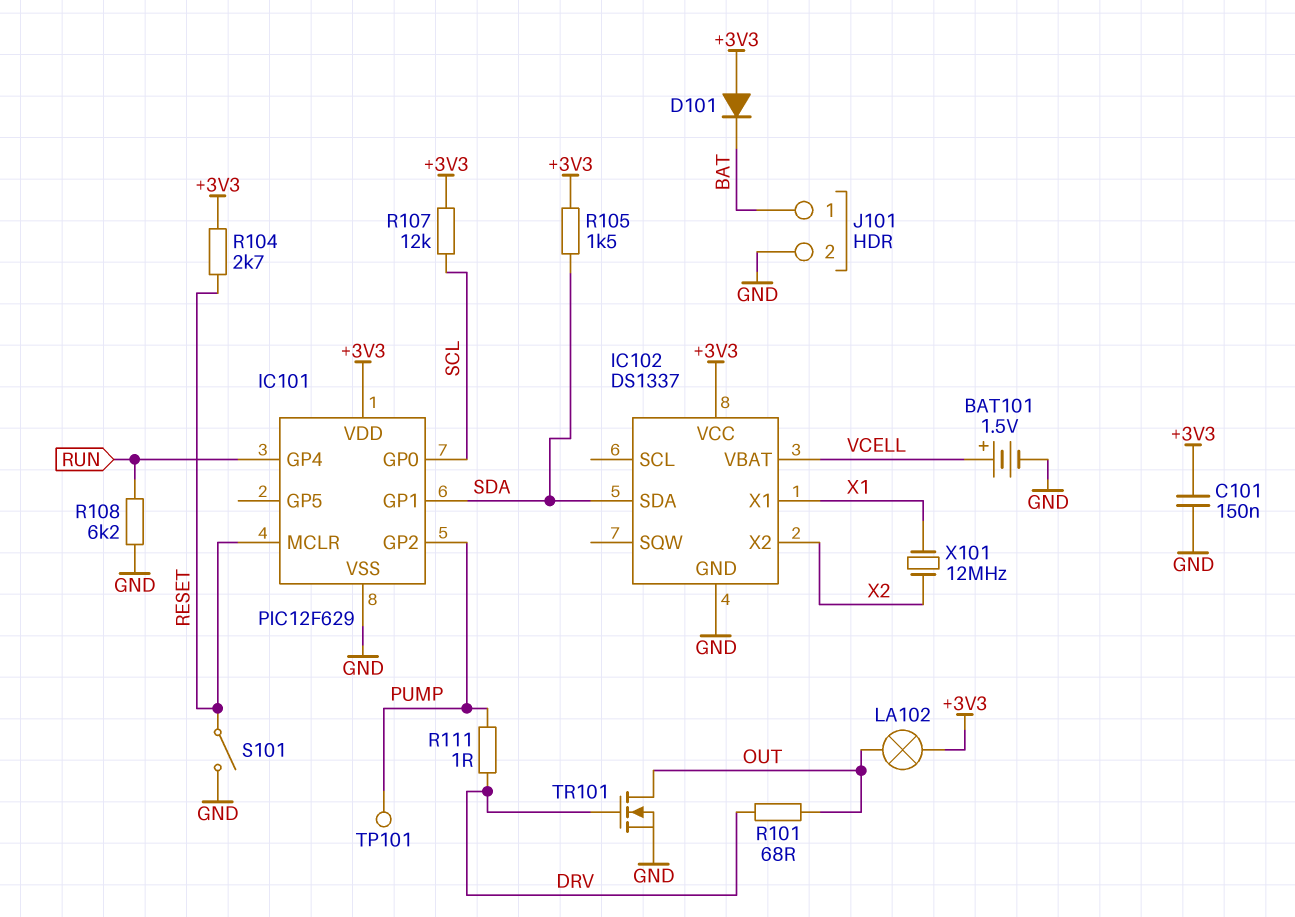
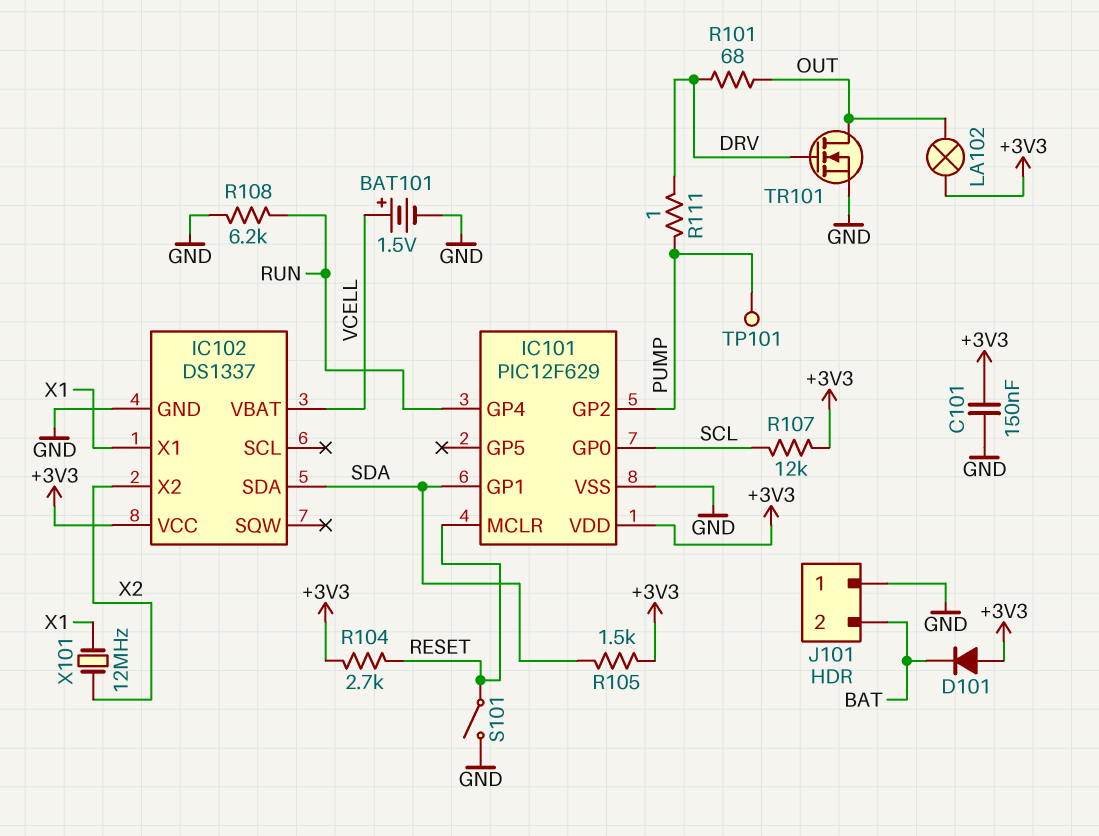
J101 pin 1: BAT -> GND
J101 pin 2: GND -> BAT

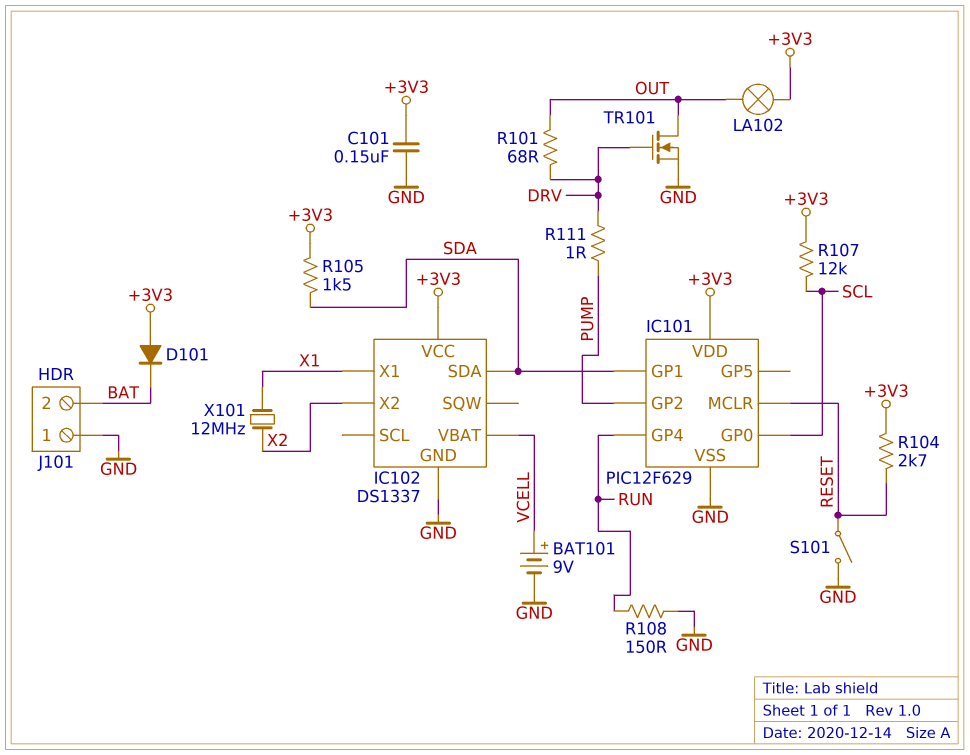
BAT101: 1.5V (plus VCELL, minus GND) -> 9V (plus VCELL, minus GND)
R108: 6.2k (GND, RUN) -> 150 (GND, RUN)
TP101: test point (PUMP) -> none

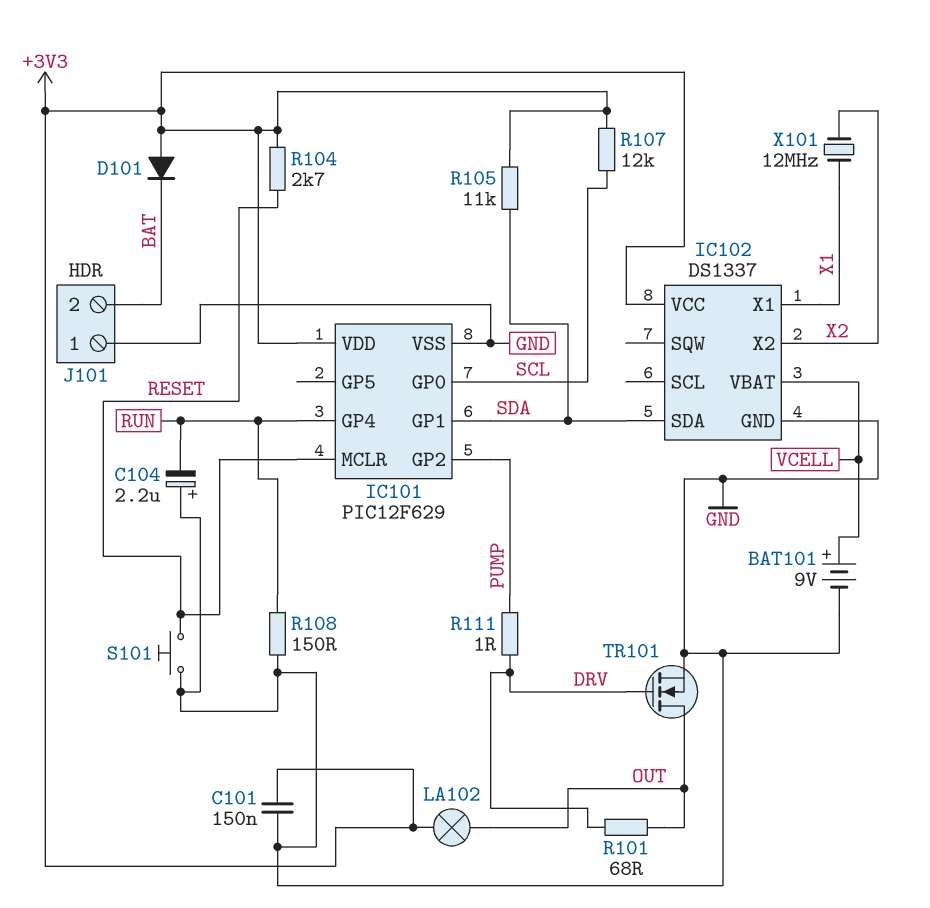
C104: none -> 2.2uF (plus GND, minus RUN)
R105: 1.5k (+3V3, SDA) -> 11k (+3V3, SDA)
S101: switch (GND, RESET) -> button (GND, RESET)

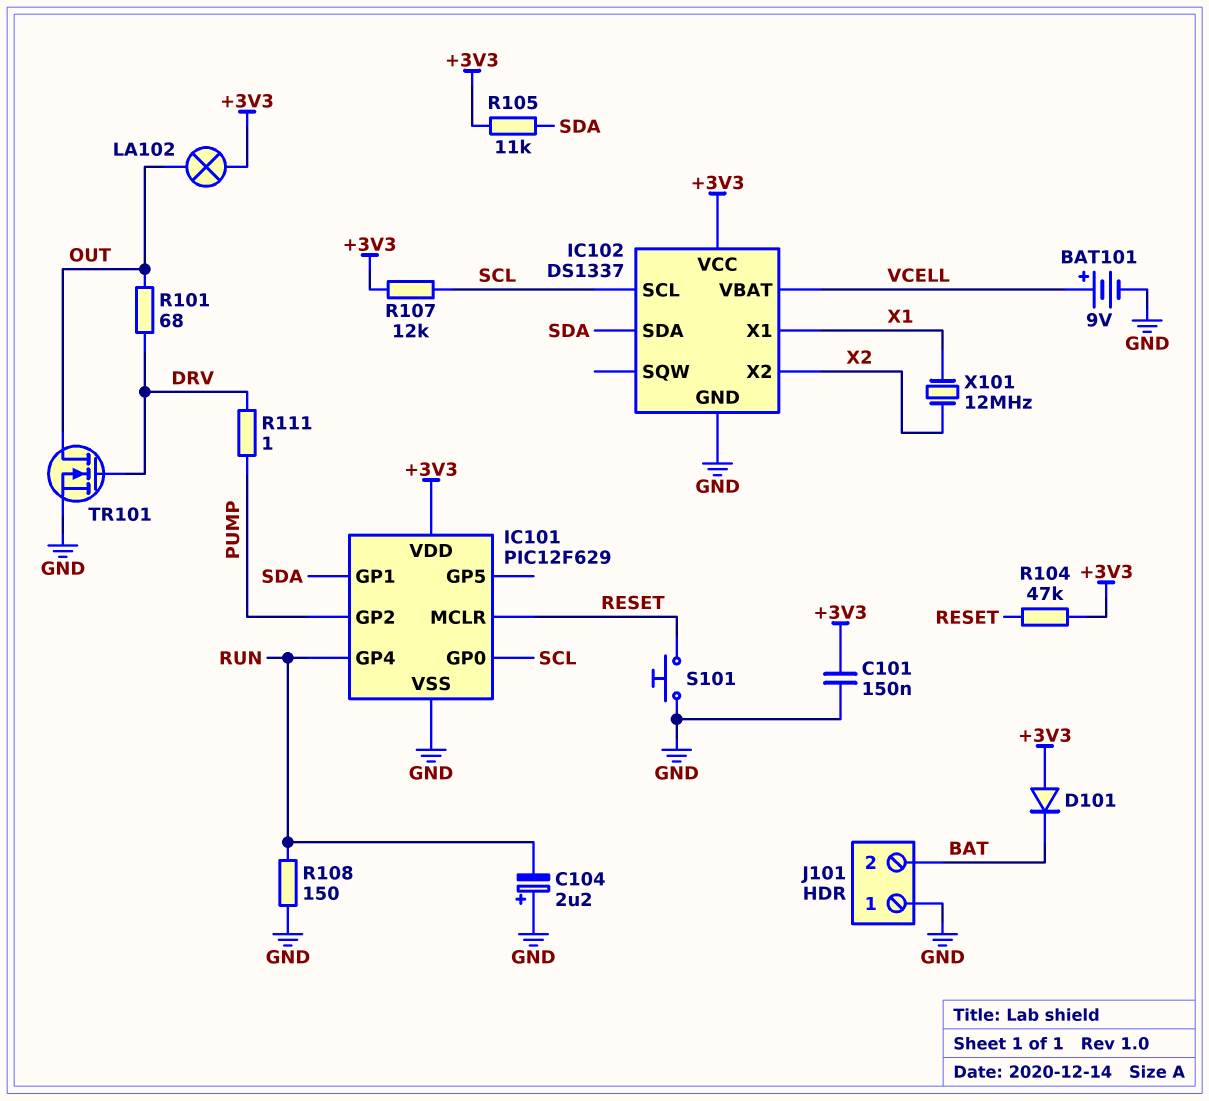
IC102 pin SCL: none -> SCL
R104: 2.7k (+3V3, RESET) -> 47k (+3V3, RESET)

